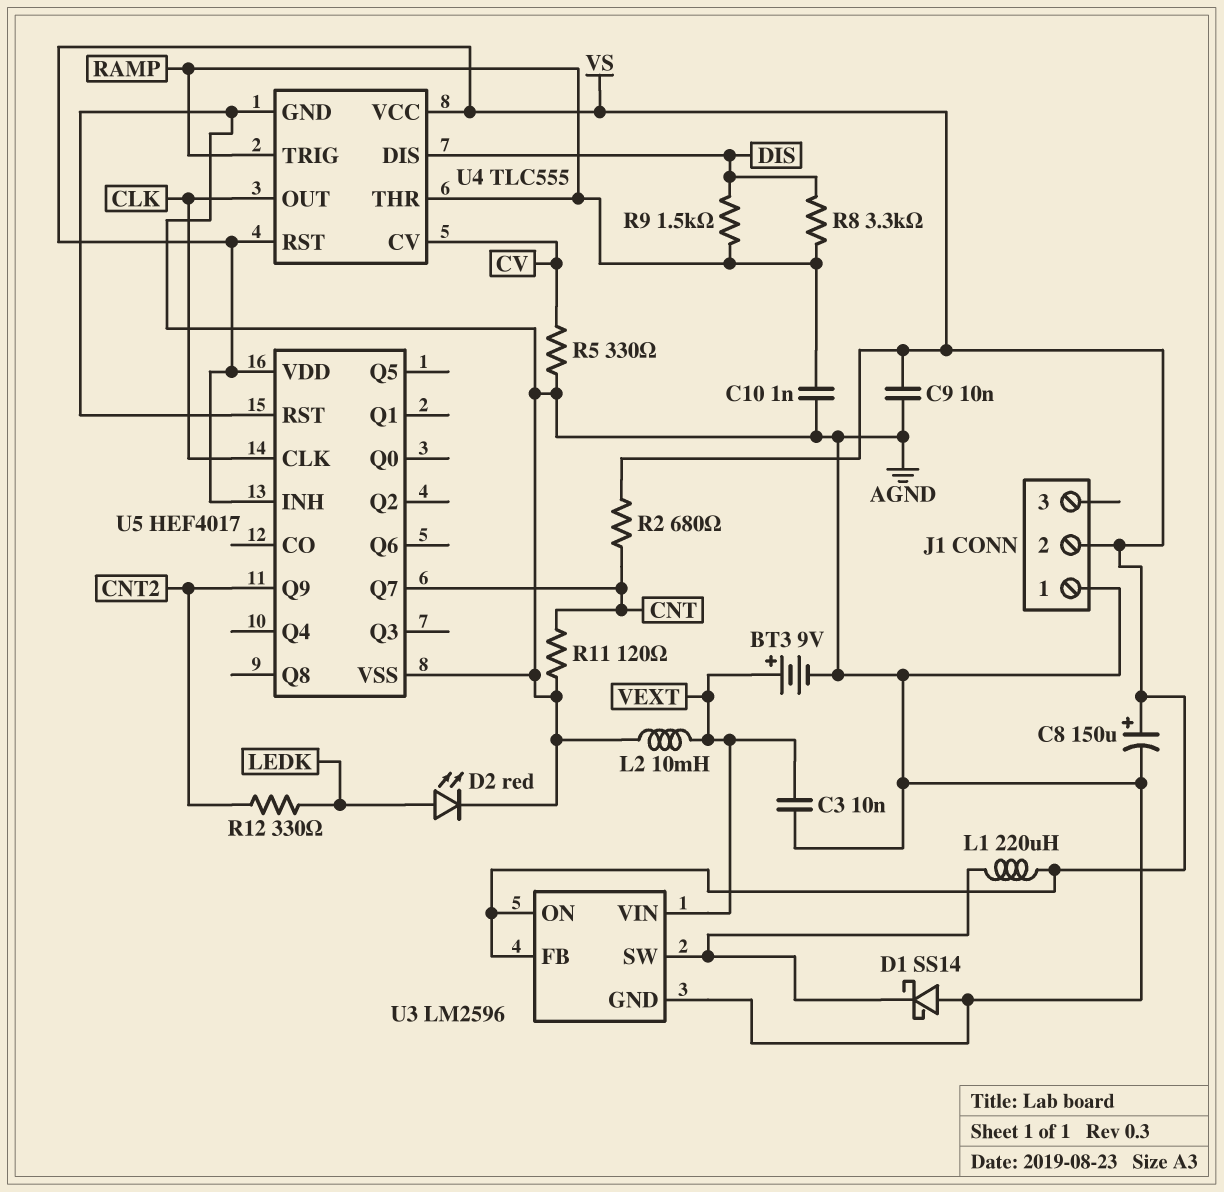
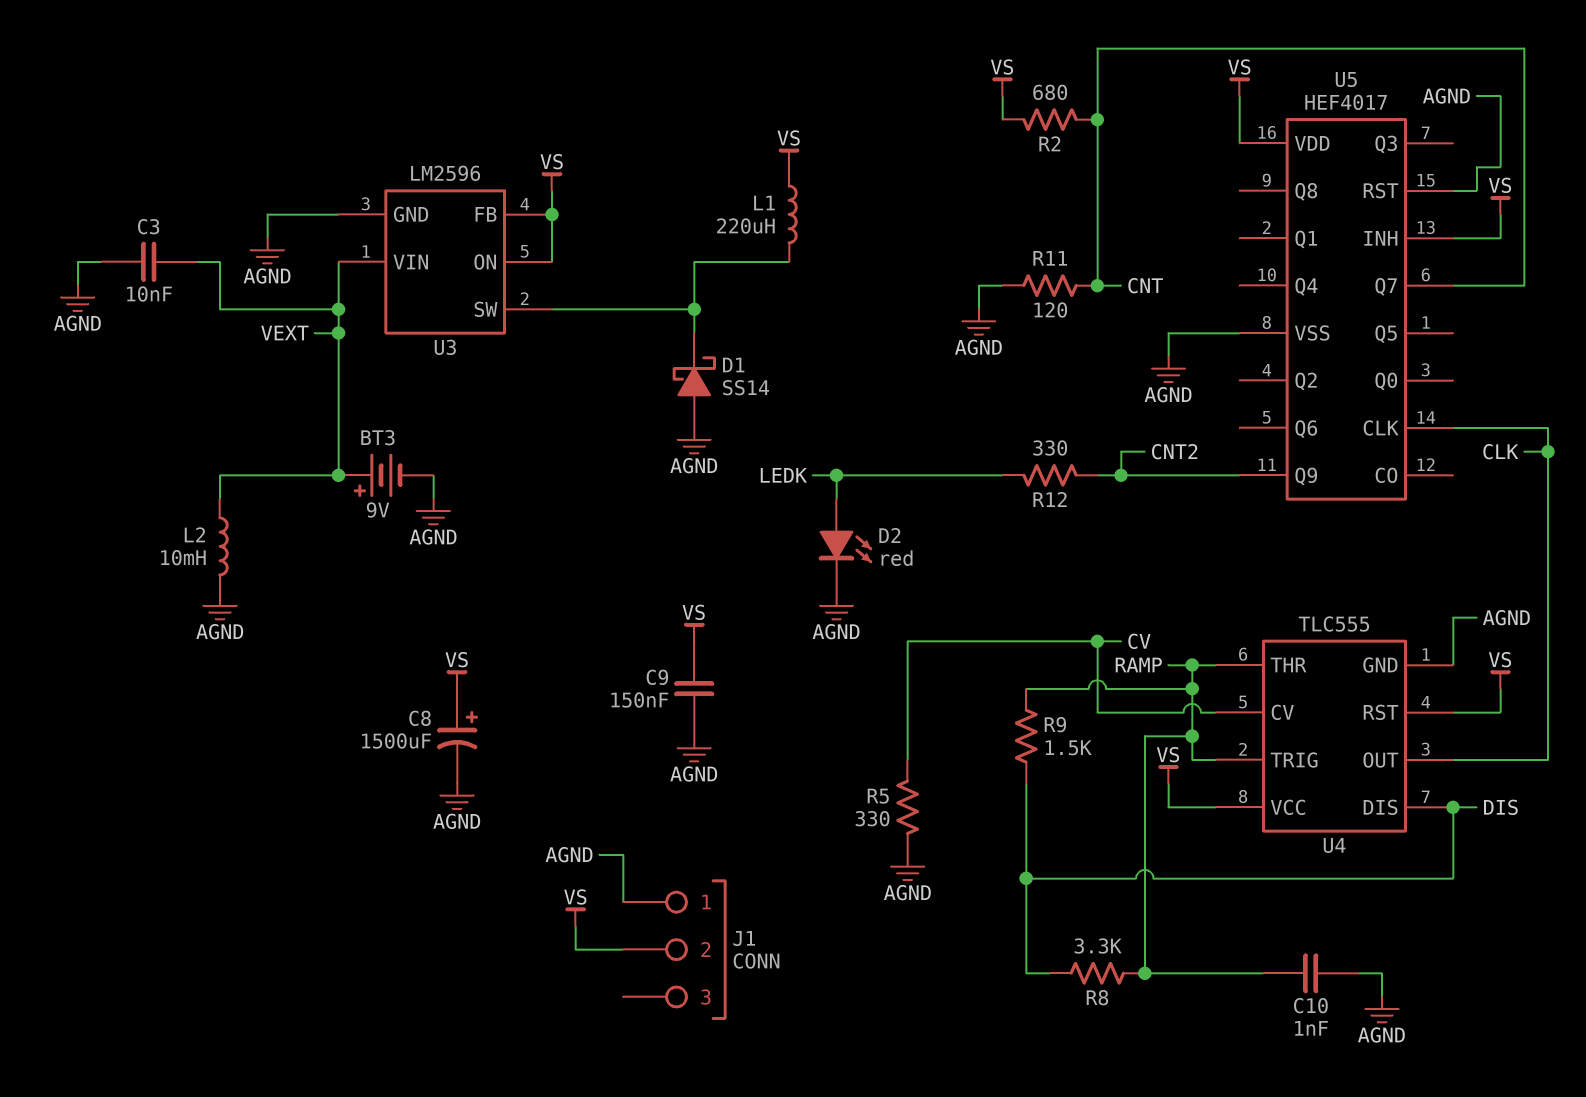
C8: 150uF (plus VS, minus AGND) -> 1500uF (plus VS, minus AGND)
C9: 10nF (AGND, VS) -> 150nF (AGND, VS)

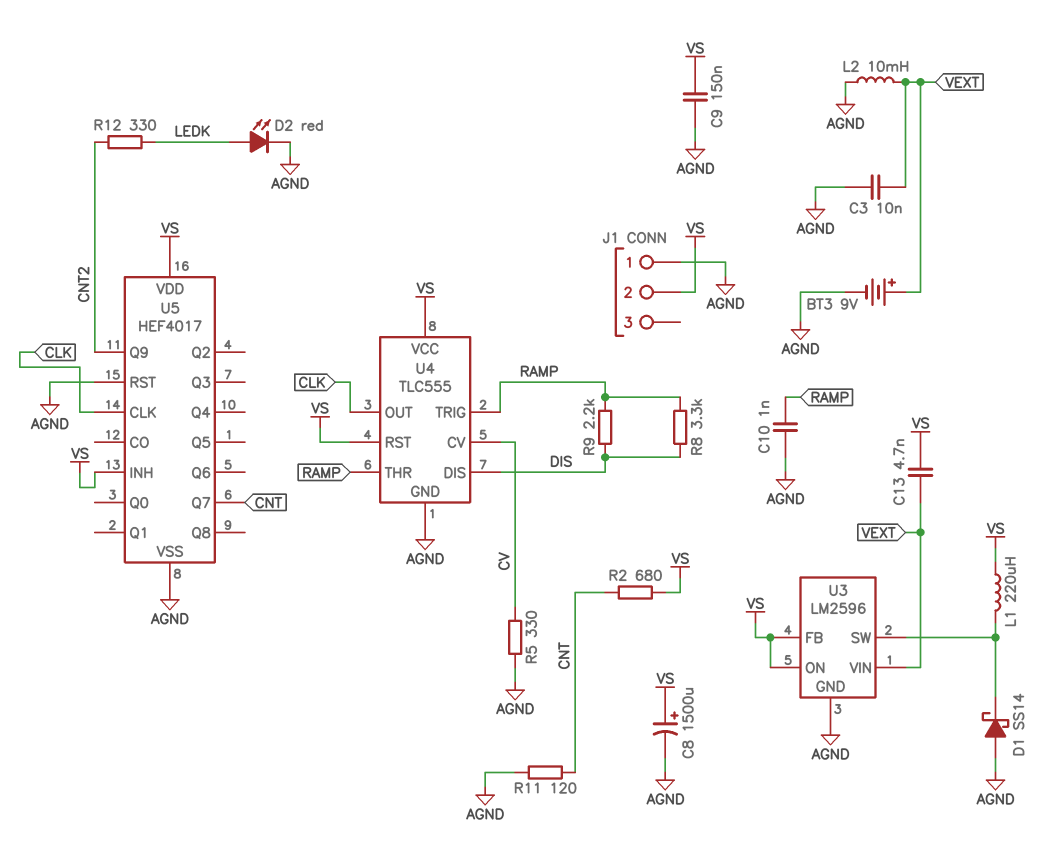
C13: none -> 4.7nF (VEXT, VS)
R9: 1.5k (DIS, RAMP) -> 2.2k (DIS, RAMP)

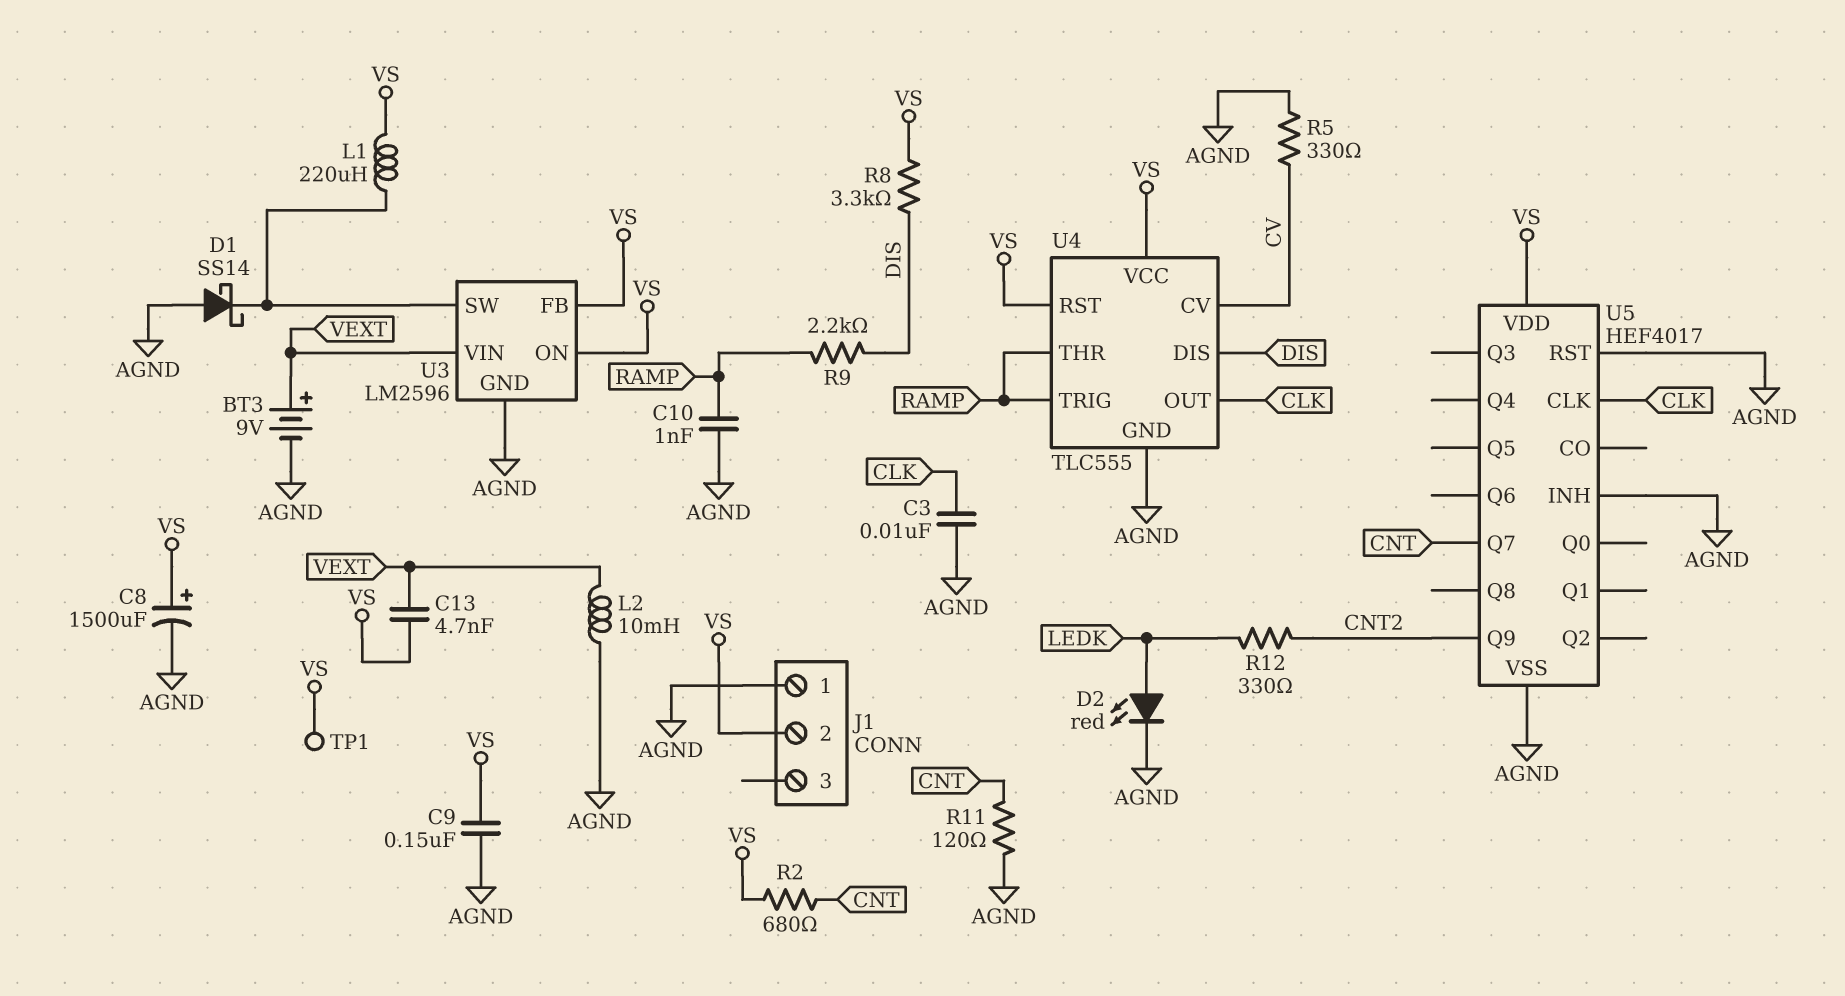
C3: 10nF (AGND, VEXT) -> 10nF (AGND, CLK)
R8: 3.3k (DIS, RAMP) -> 3.3k (DIS, VS)
TP1: none -> test point (VS)
U5 pin INH: VS -> AGND

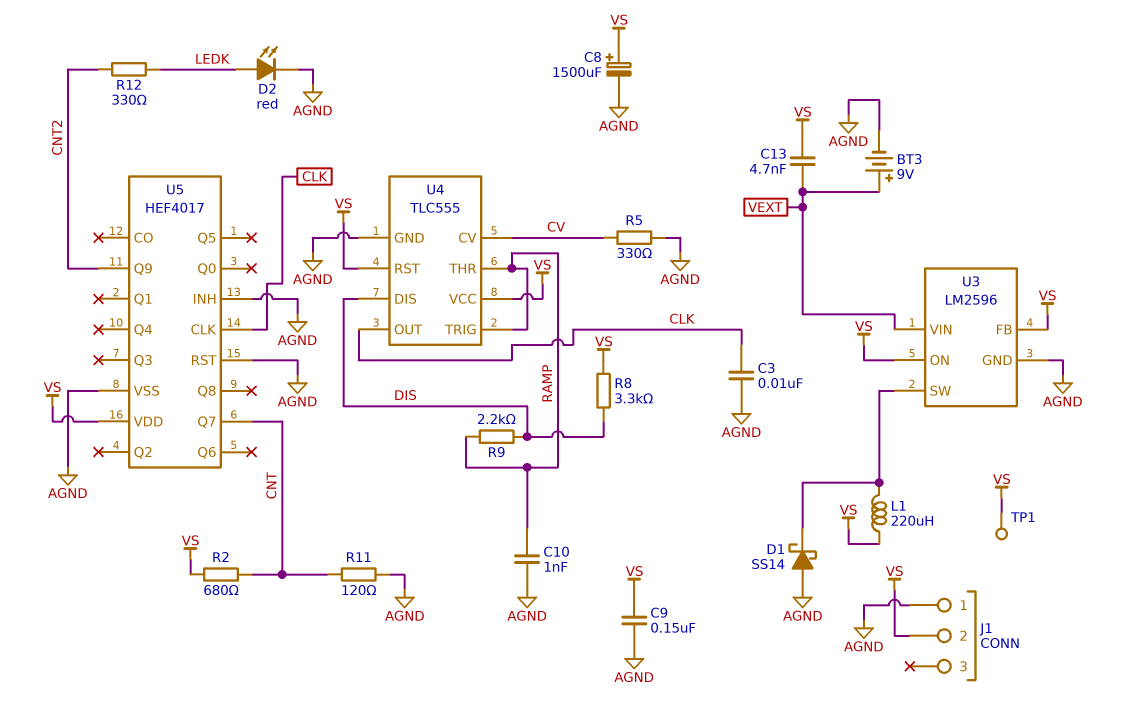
L2: 10mH (AGND, VEXT) -> none

